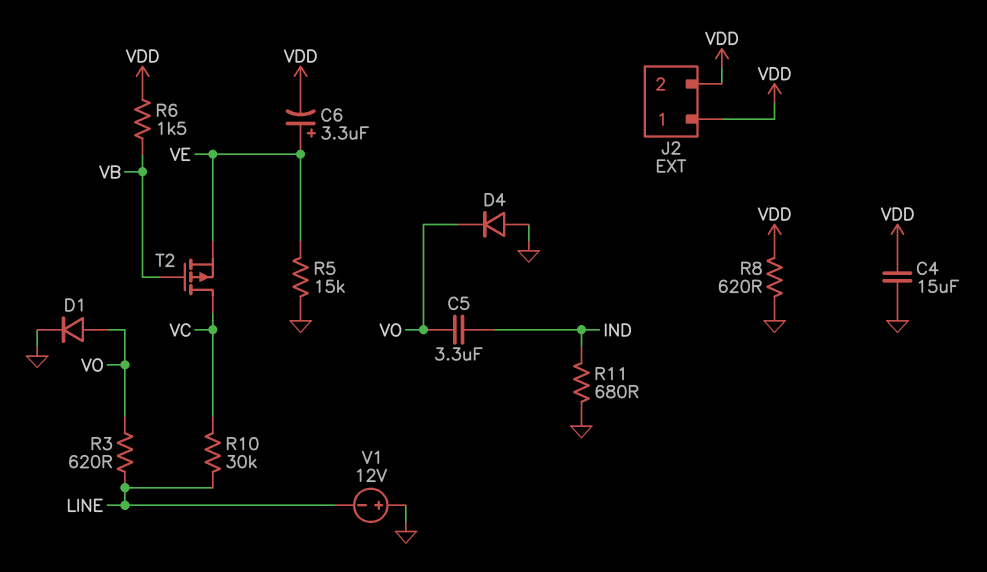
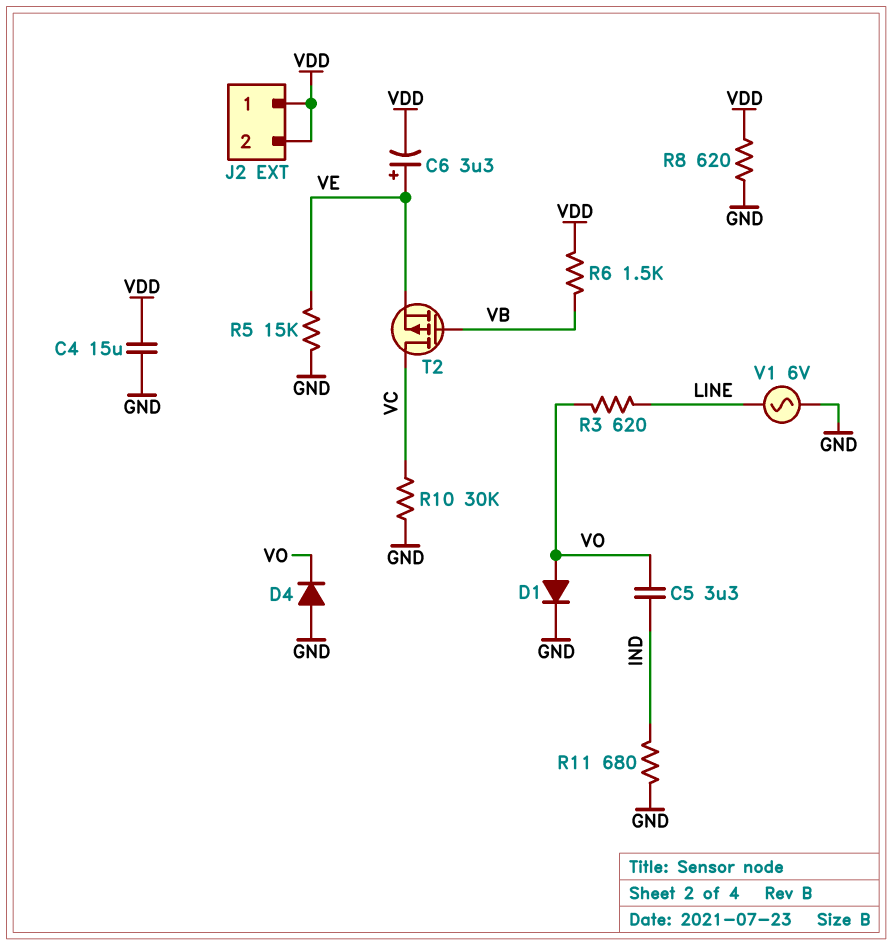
R10: 30k (LINE, VC) -> 30k (GND, VC)
V1: 12V (plus GND, minus LINE) -> AC 6V (GND, LINE)

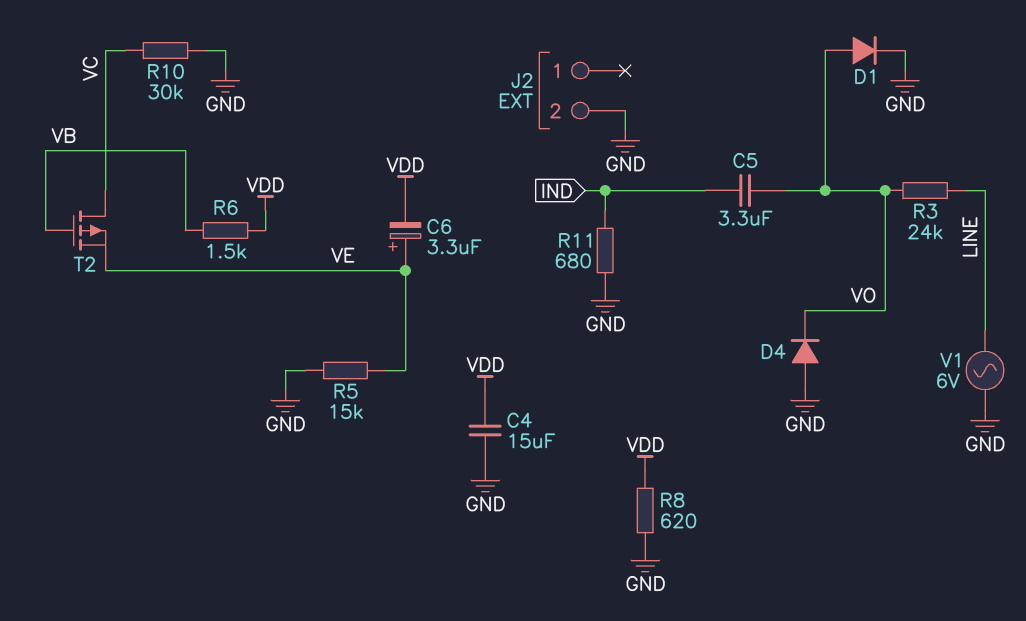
J2 pin 1: VDD -> none
J2 pin 2: VDD -> GND
R3: 620 (LINE, VO) -> 24k (LINE, VO)

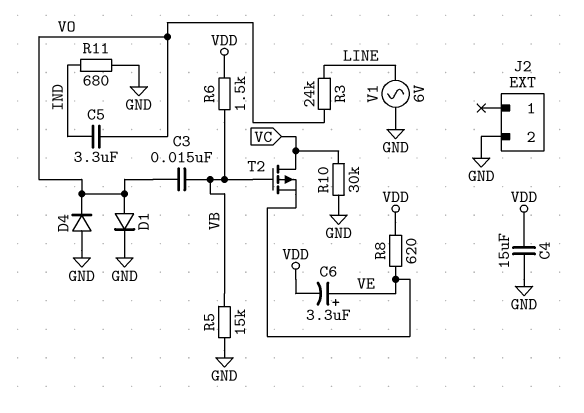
C3: none -> 15nF (VB, VO)
R5: 15k (GND, VE) -> 15k (GND, VB)
R8: 620 (GND, VDD) -> 620 (VDD, VE)

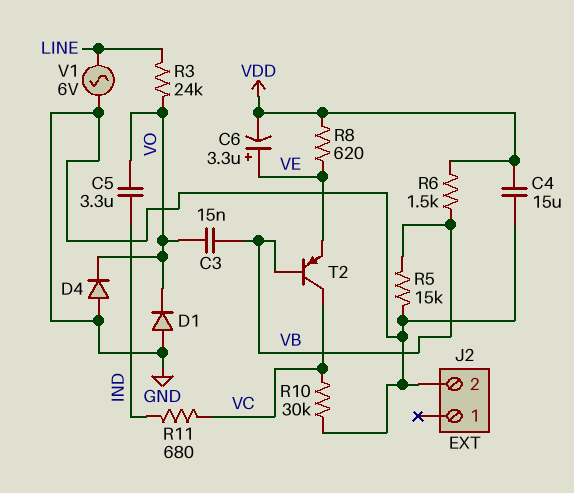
D1: diode (A VO, K GND) -> diode (A GND, K VO)
R11: 680 (GND, IND) -> 680 (IND, VC)
T2: PMOS (G VB, D VC, S VE) -> PNP (B VB, C VC, E VE)

